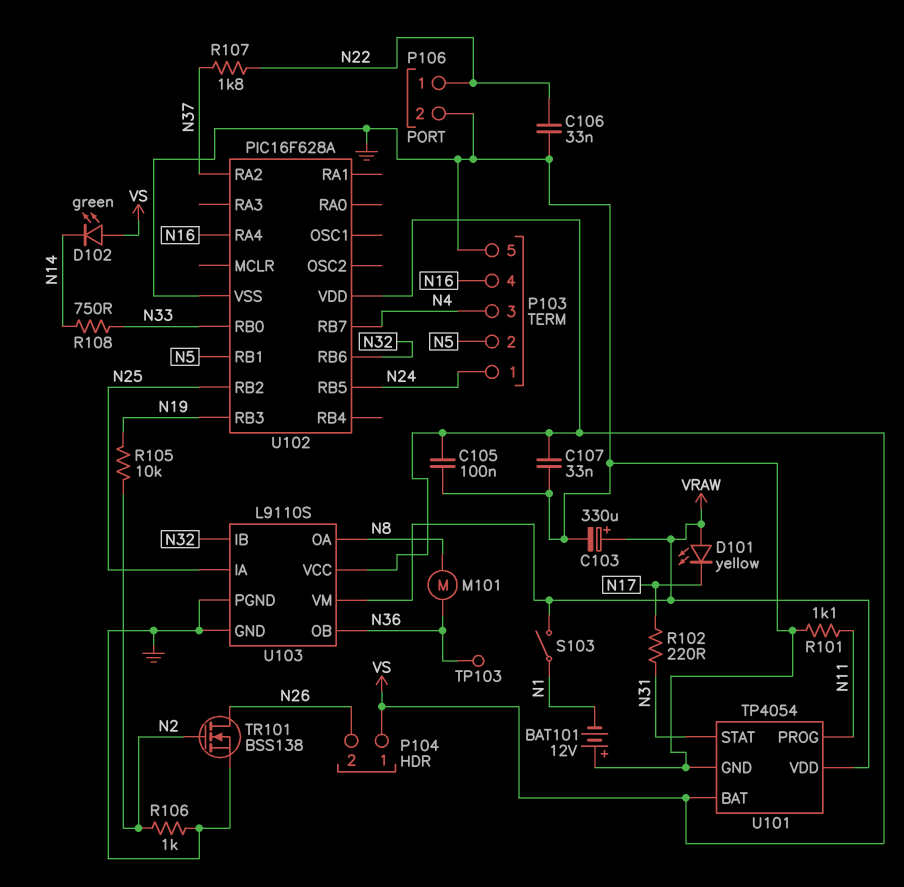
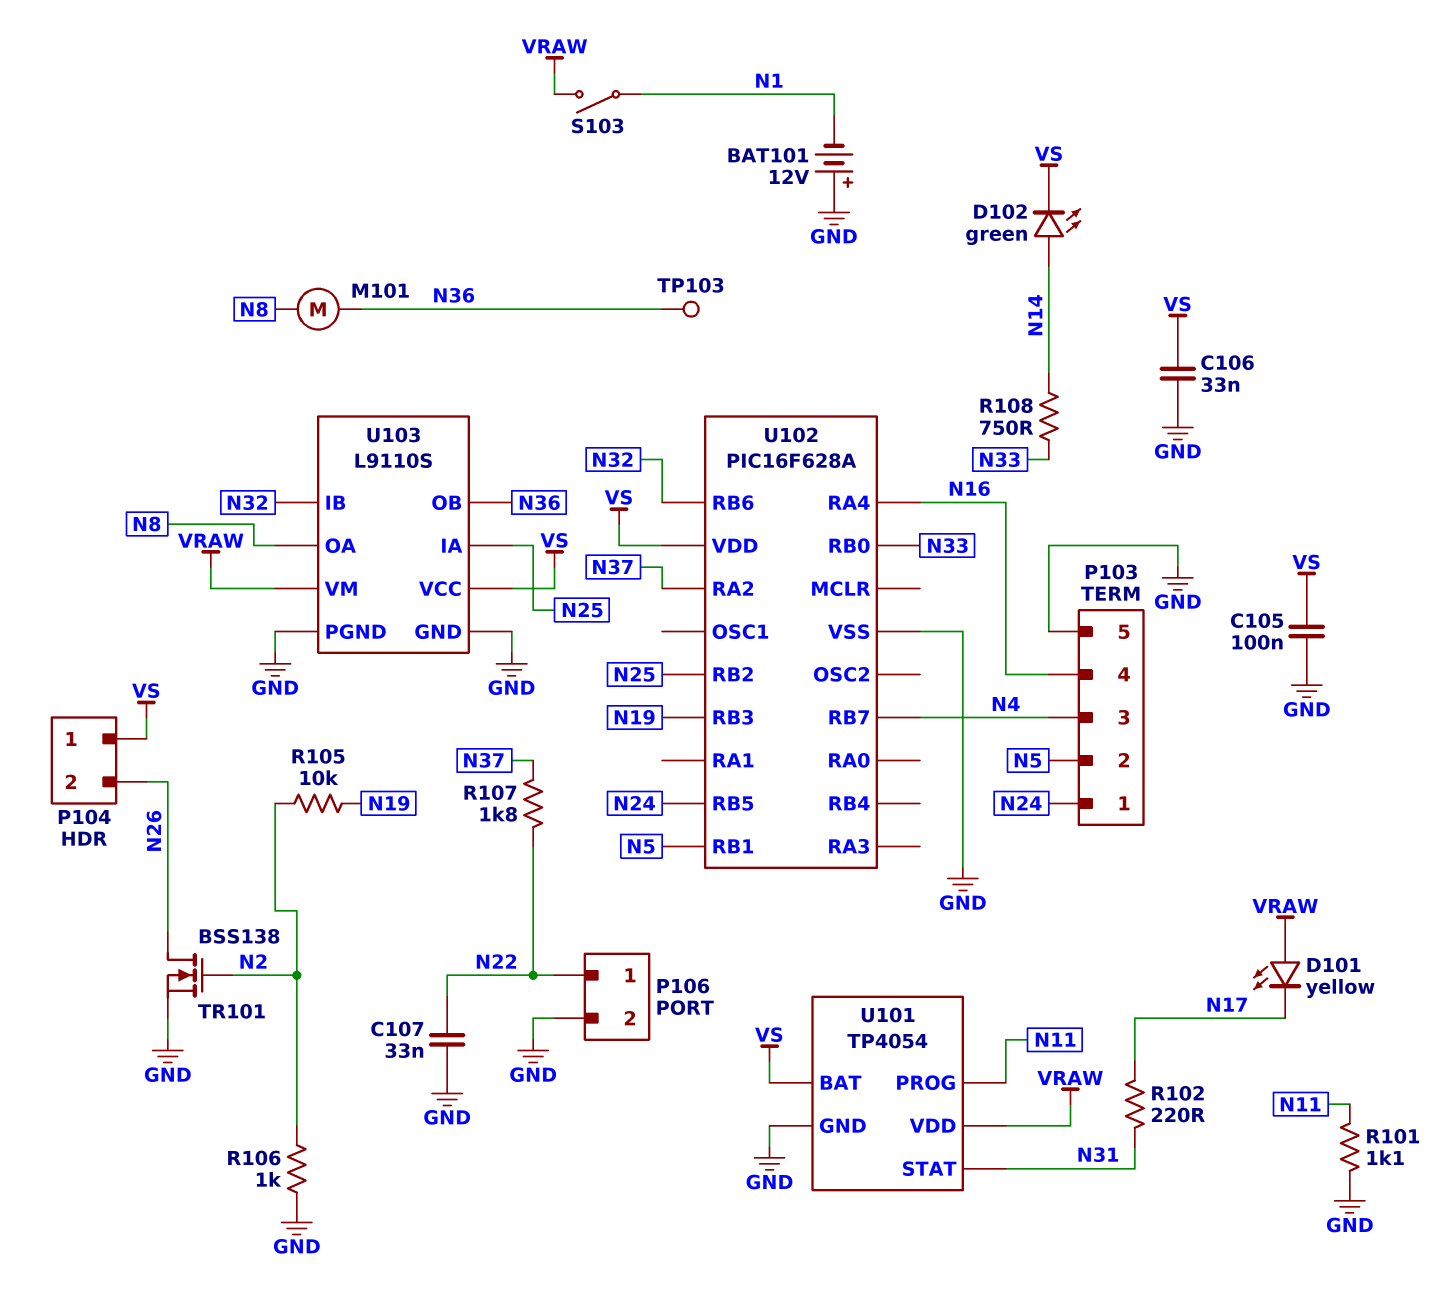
C103: 330uF (plus VRAW, minus GND) -> none
C106: 33nF (GND, N22) -> 33nF (GND, VS)
C107: 33nF (GND, VS) -> 33nF (GND, N22)
D102: LED green (A VS, K N14) -> LED green (A N14, K VS)

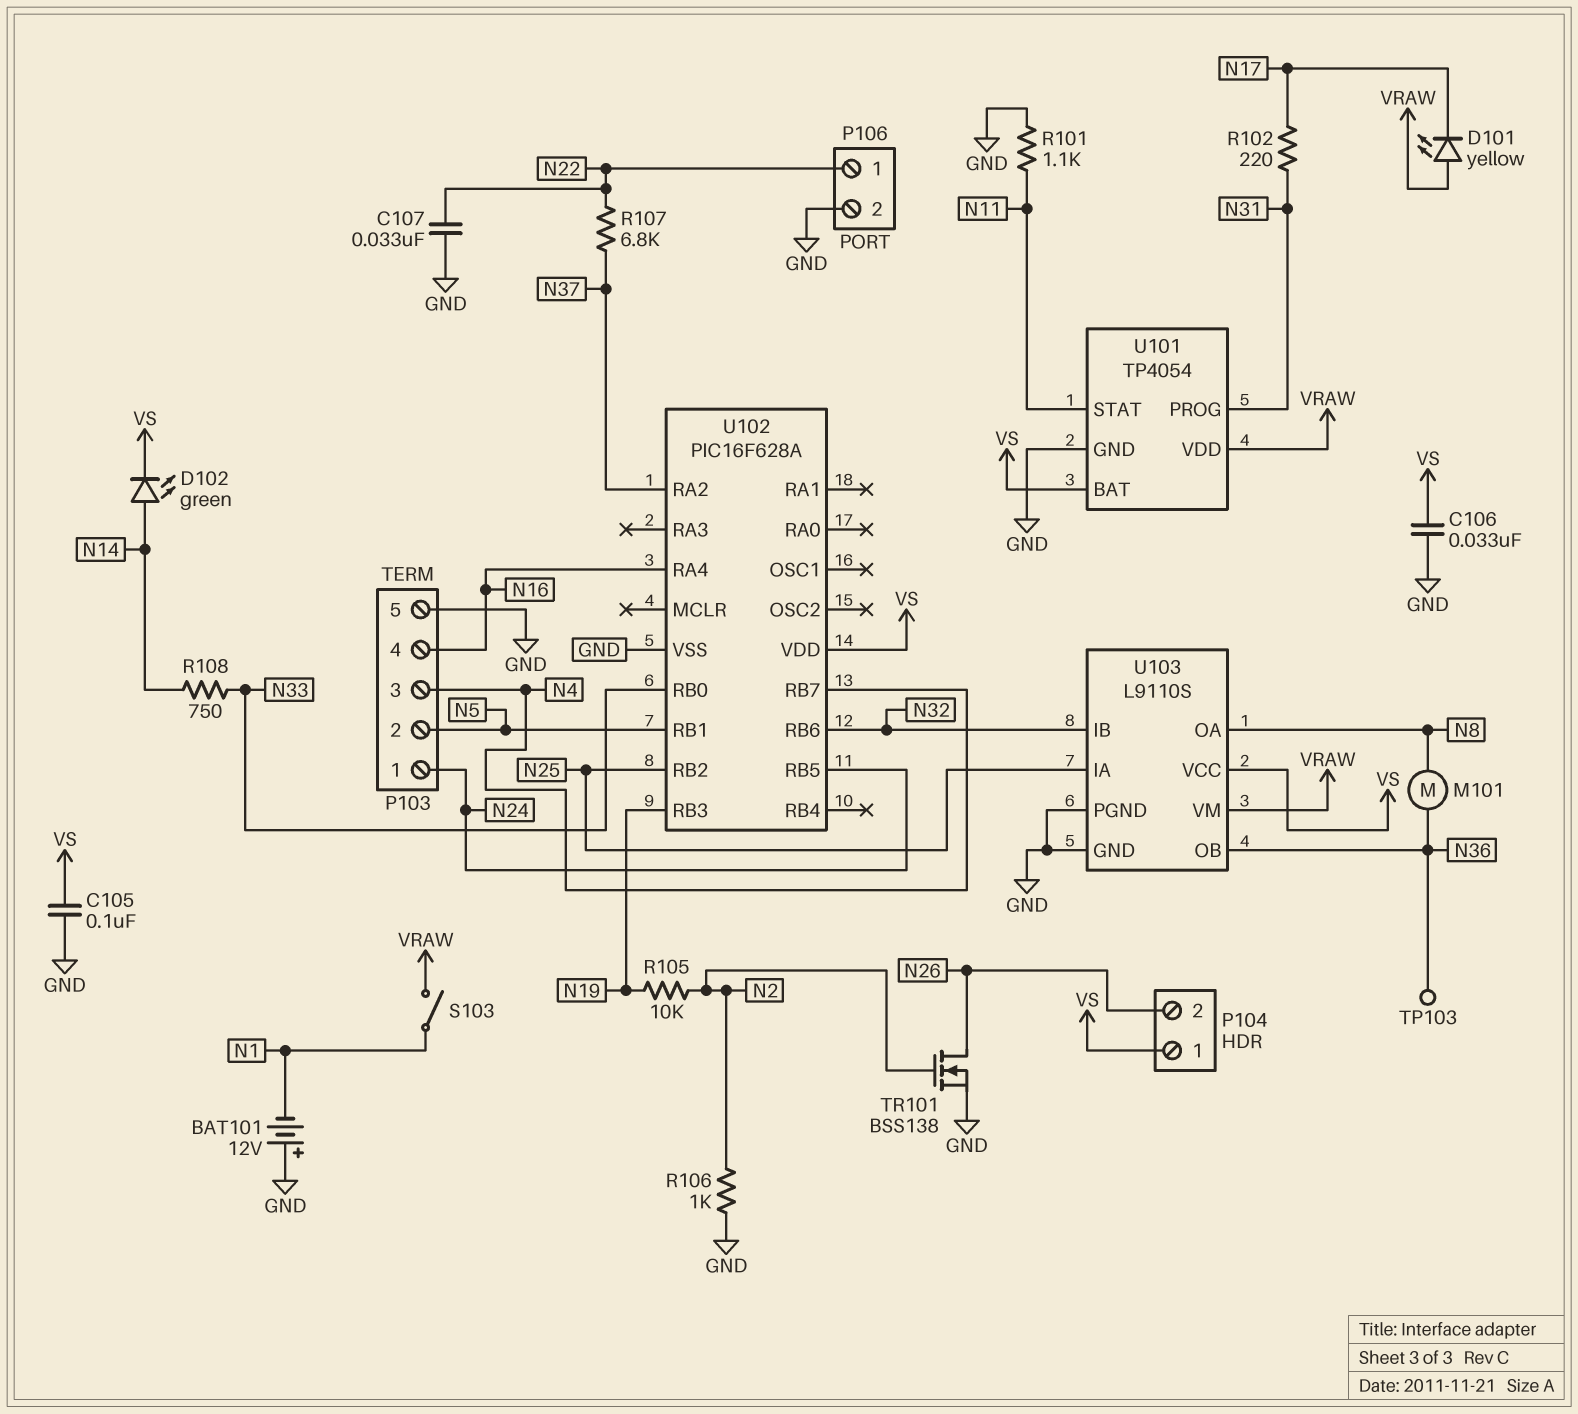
R107: 1.8k (N22, N37) -> 6.8k (N22, N37)
U101 pin PROG: N11 -> N31
U101 pin STAT: N31 -> N11

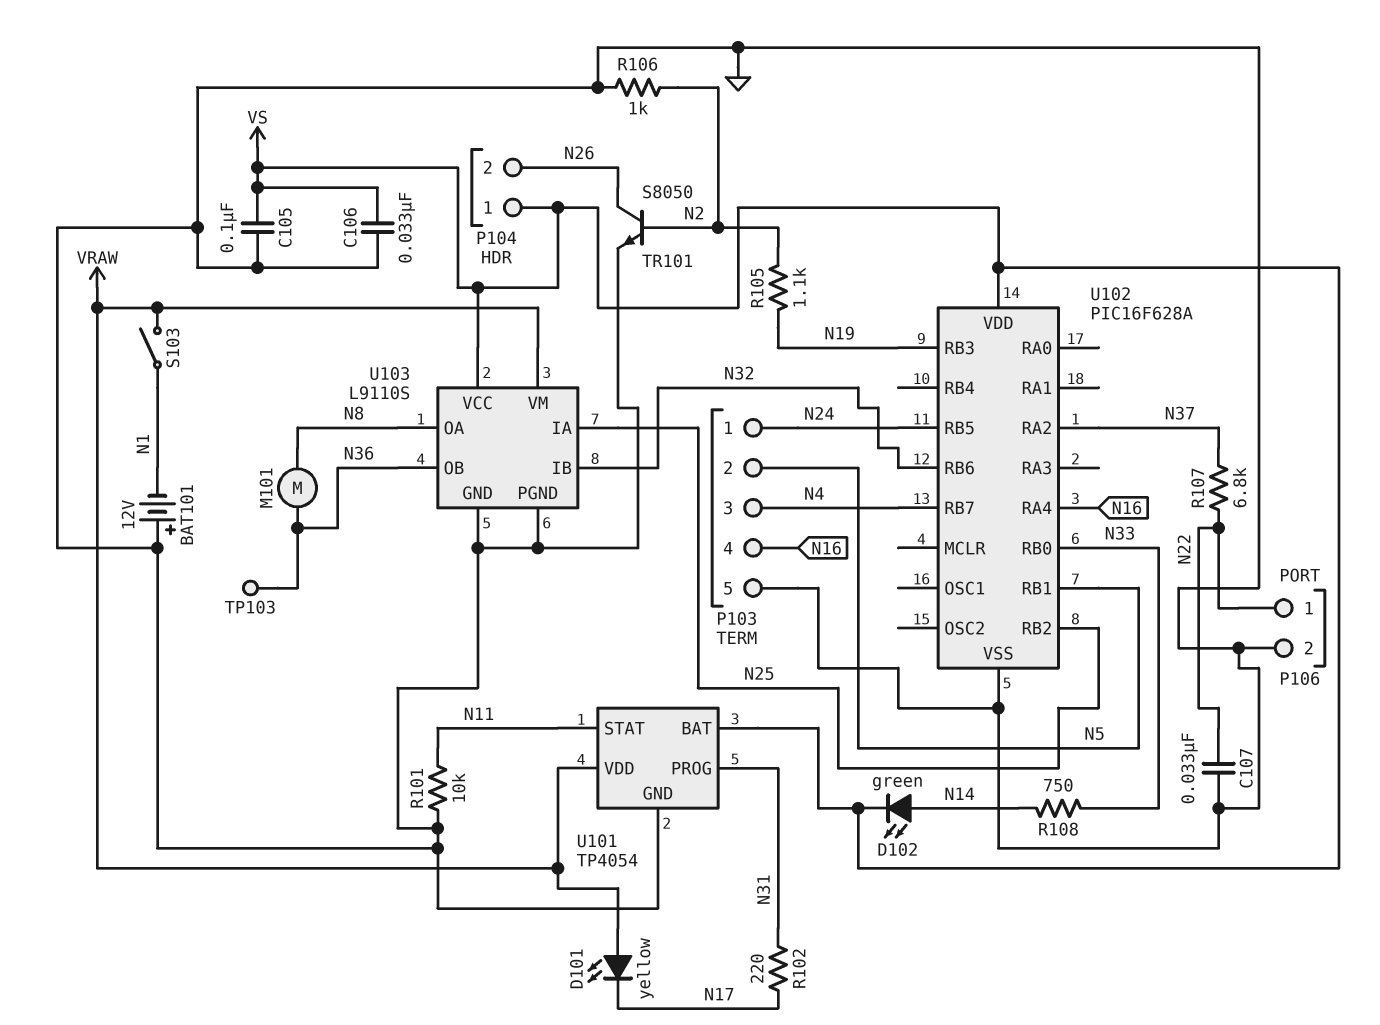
R101: 1.1k (GND, N11) -> 10k (GND, N11)
R105: 10k (N2, N19) -> 1.1k (N2, N19)
TR101: NMOS BSS138 (G N2, D N26, S GND) -> NPN S8050 (B N2, C N26, E GND)

